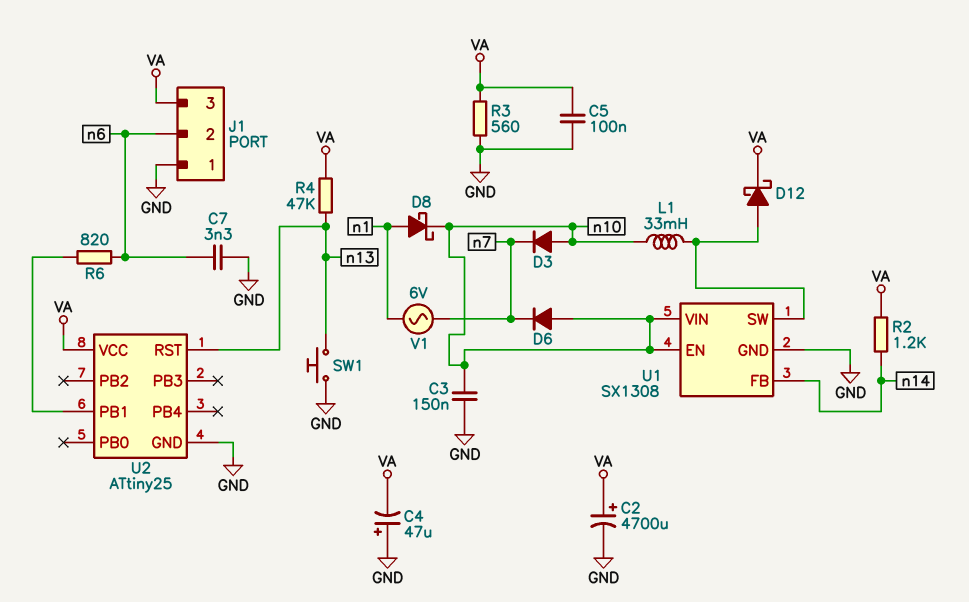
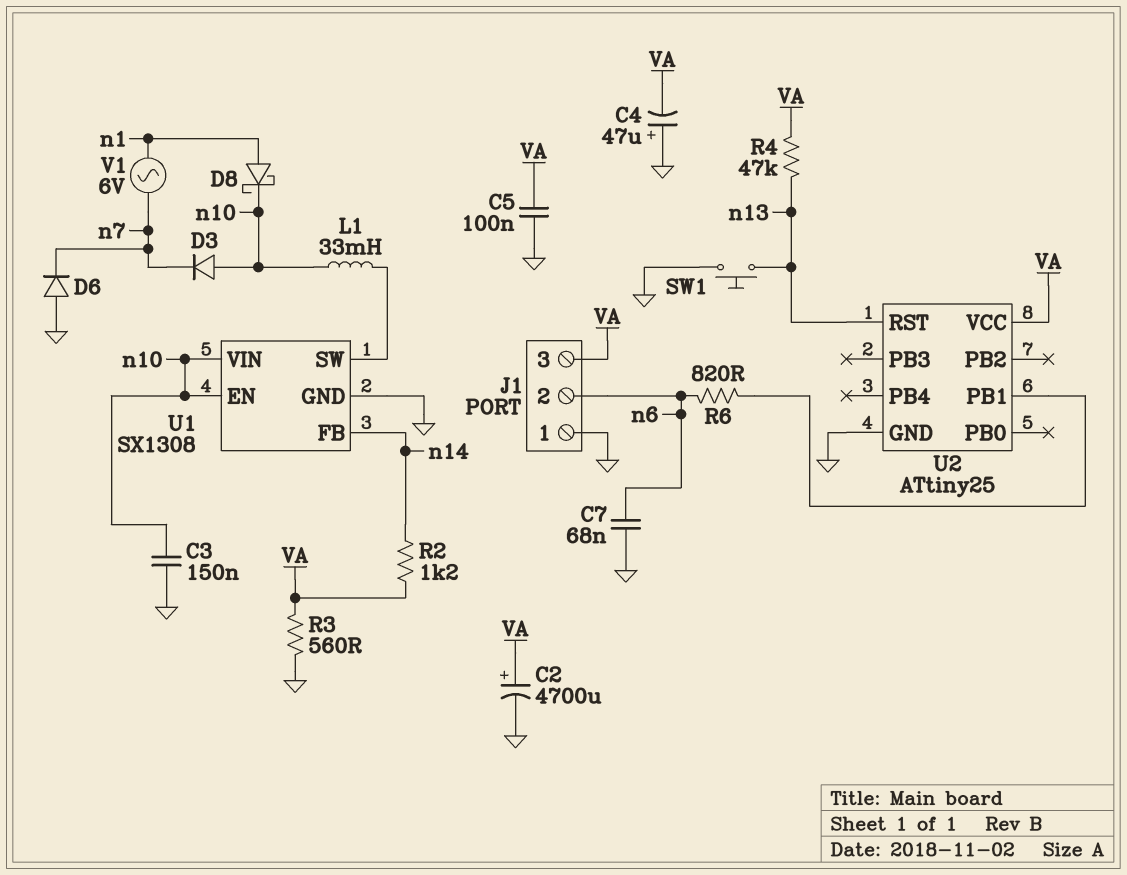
C7: 3.3nF (GND, n6) -> 68nF (GND, n6)
D6: diode (A n10, K n7) -> diode (A GND, K n7)
D12: schottky (A U1/SW, K VA) -> none

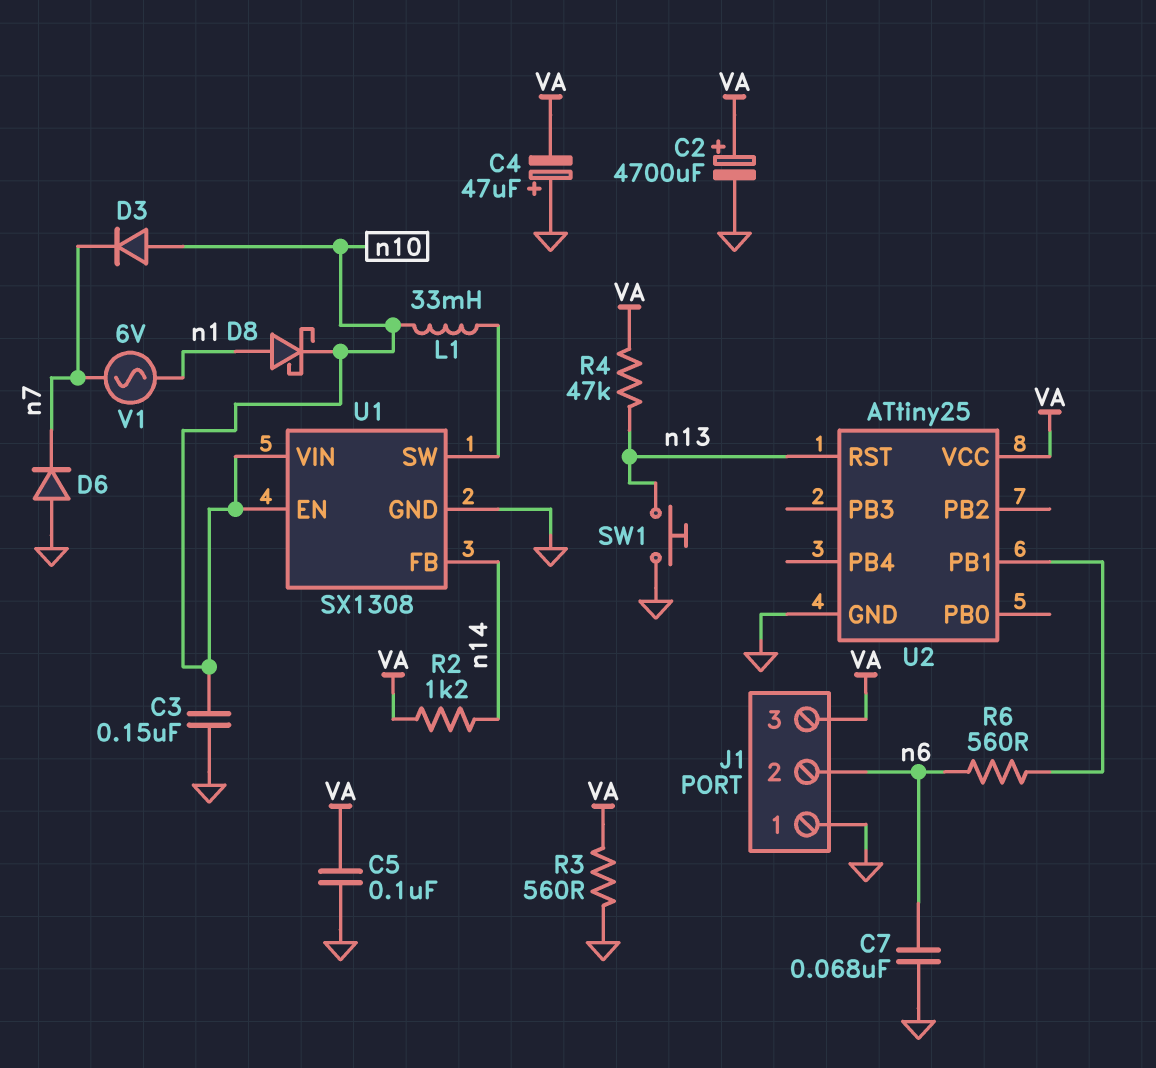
R6: 820 (U2/PB1, n6) -> 560 (U2/PB1, n6)

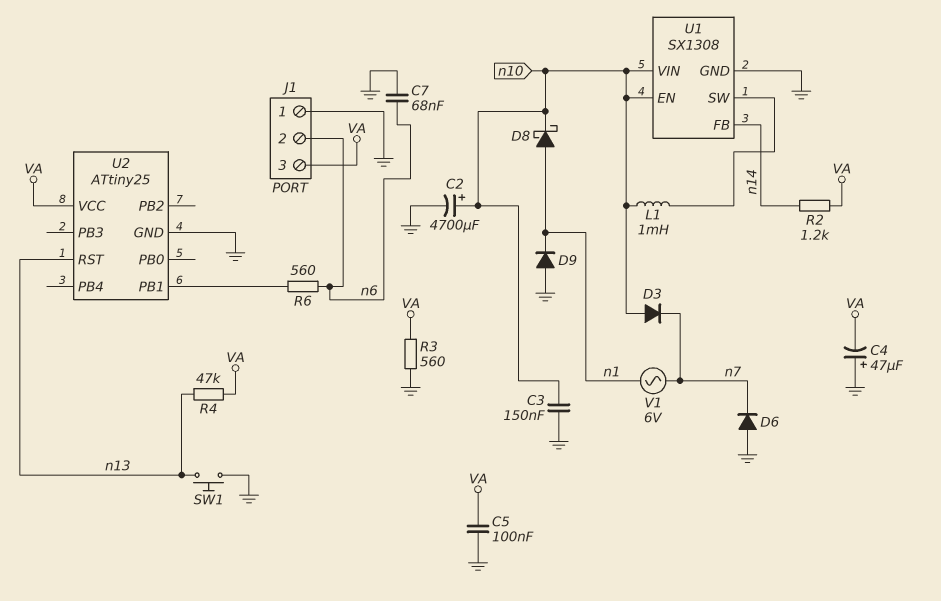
C2: 4700uF (plus VA, minus GND) -> 4700uF (plus n10, minus GND)
D9: none -> diode (A GND, K n1)
L1: 33mH (U1/SW, n10) -> 1mH (U1/SW, n10)

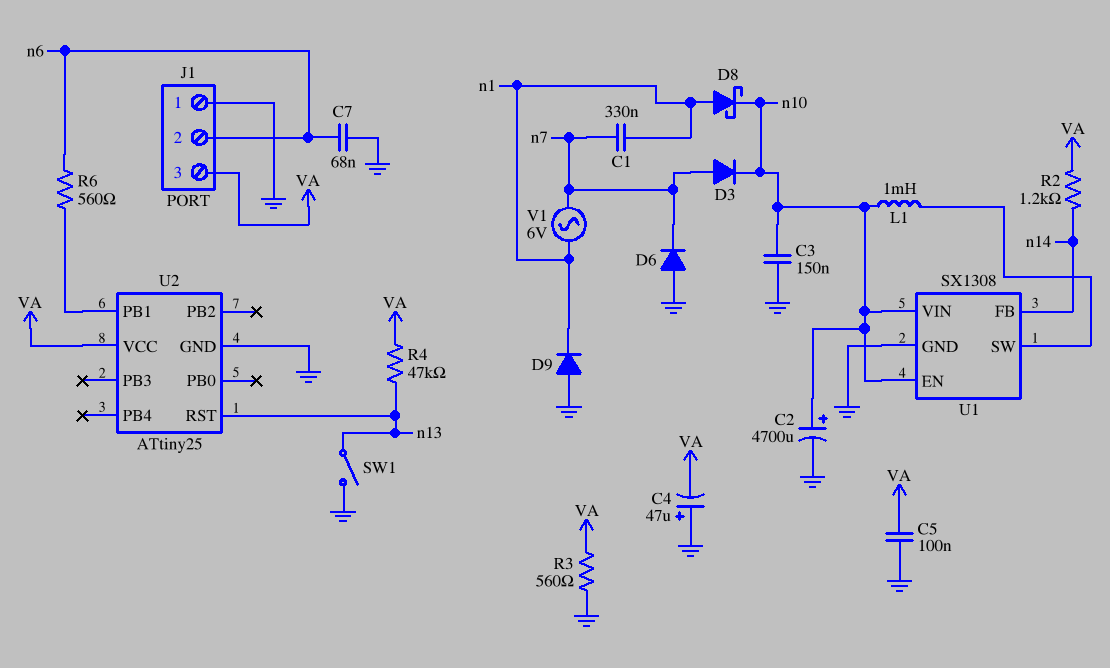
C1: none -> 330nF (n1, n7)
D3: diode (A n10, K n7) -> diode (A n7, K n10)
SW1: button (GND, n13) -> switch (GND, n13)

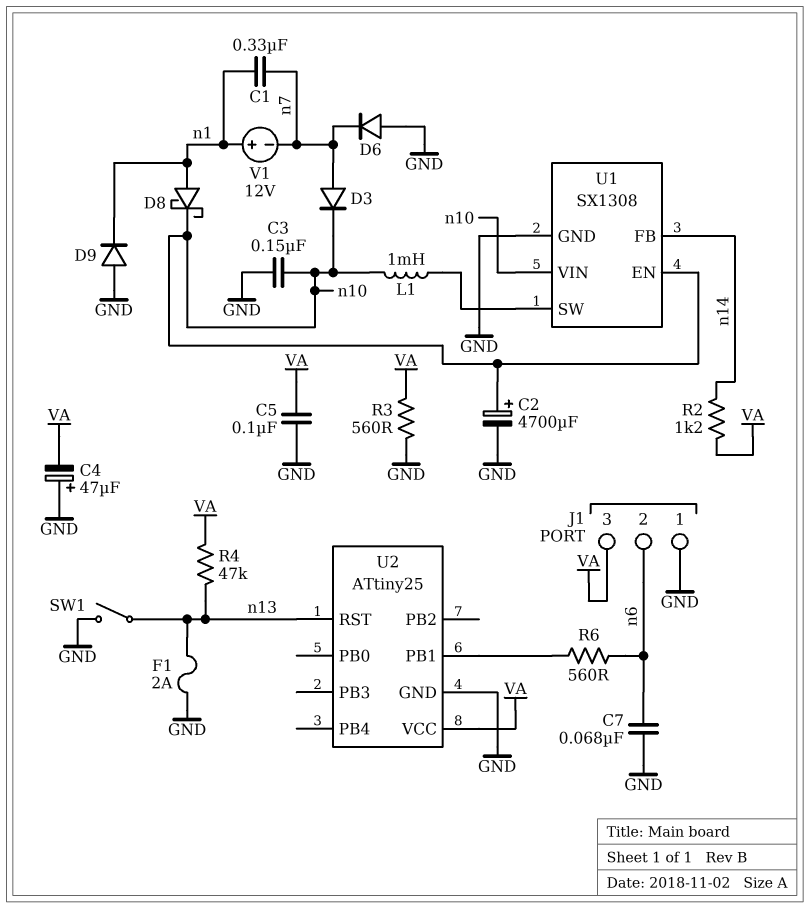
F1: none -> 2A (GND, n13)
V1: AC 6V (n1, n7) -> 12V (plus n1, minus n7)

